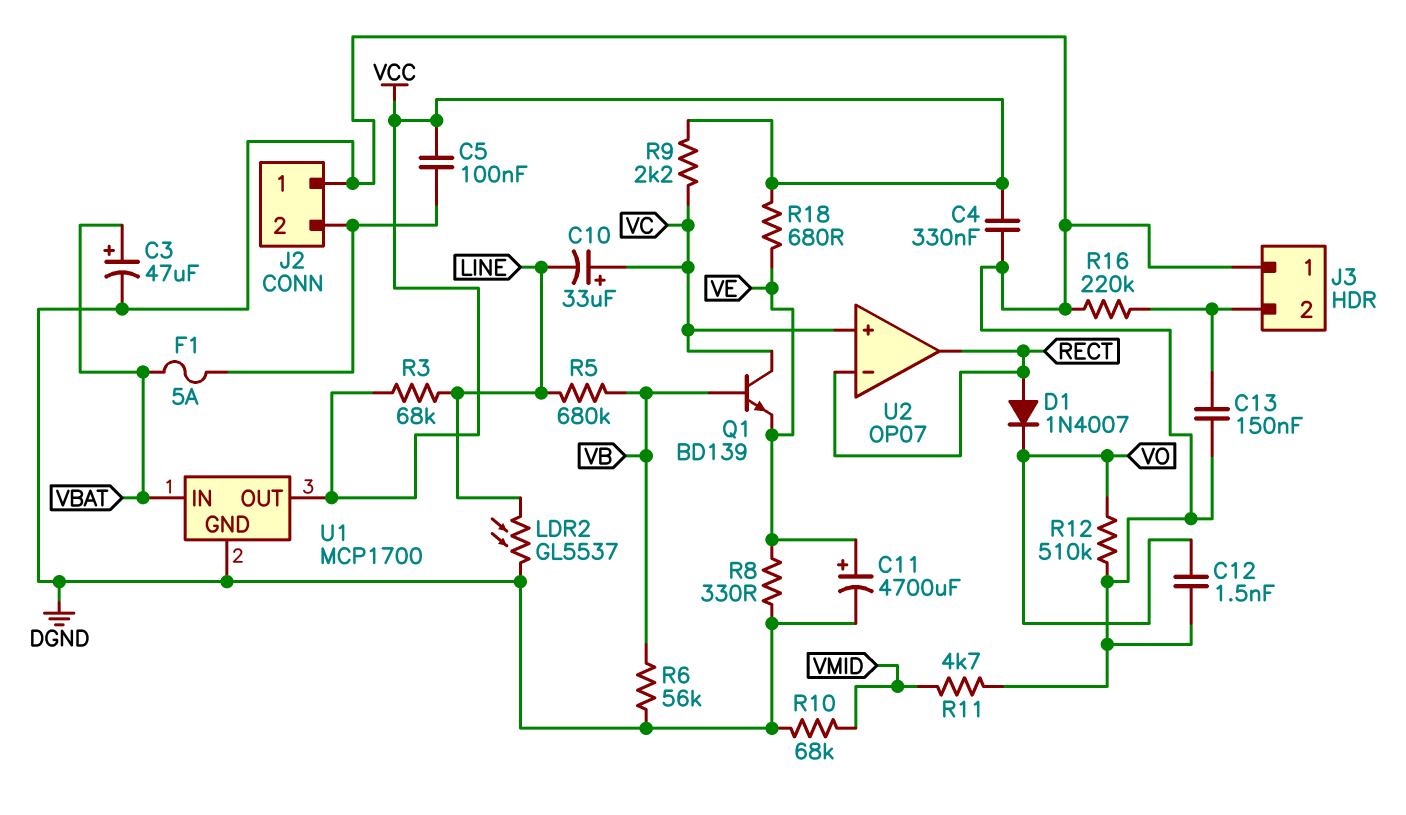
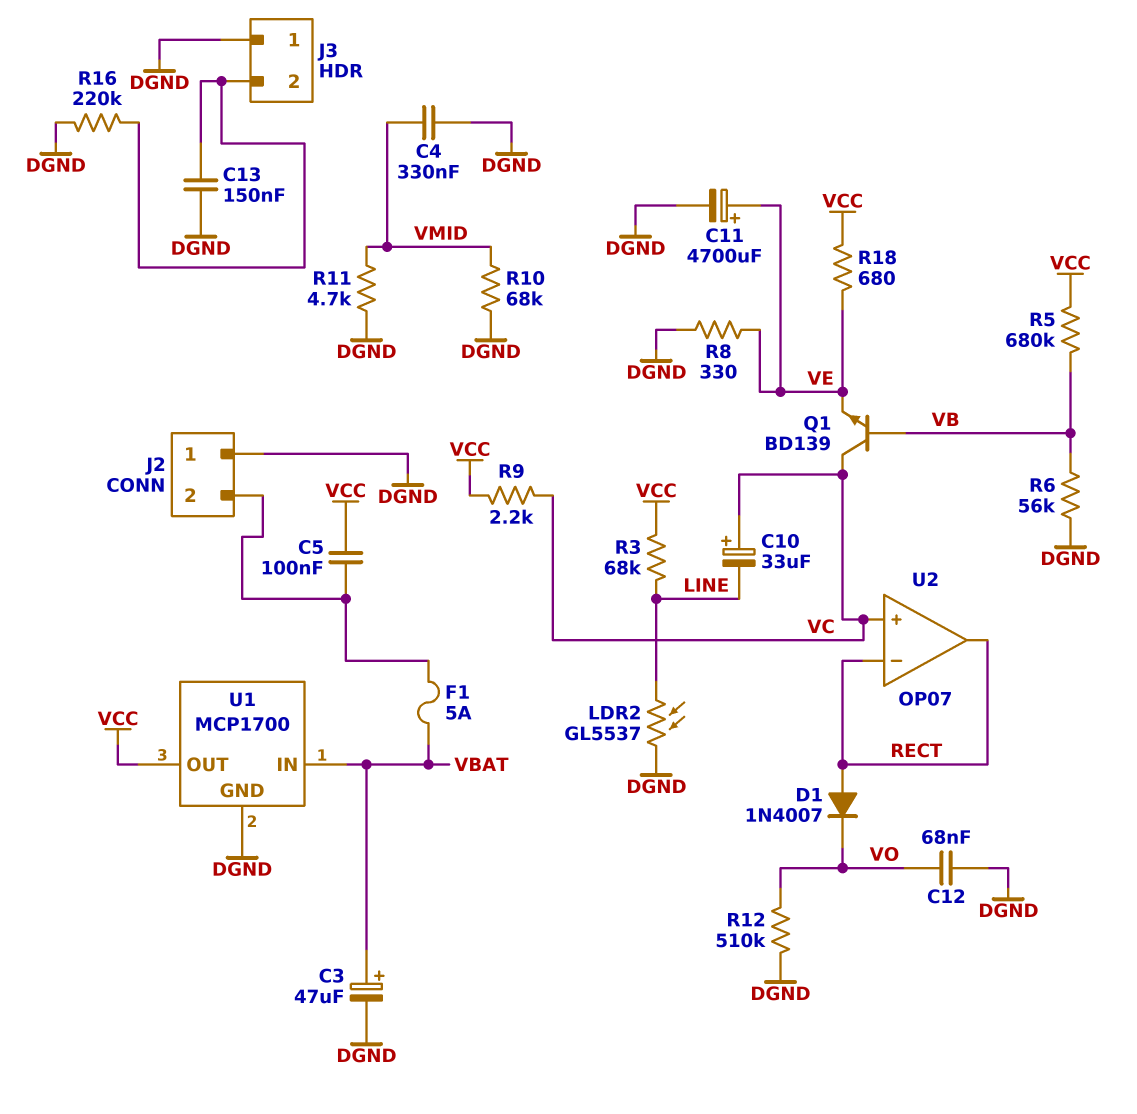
C4: 330nF (DGND, VCC) -> 330nF (DGND, VMID)
C12: 1.5nF (DGND, VO) -> 68nF (DGND, VO)
R5: 680k (LINE, VB) -> 680k (VB, VCC)

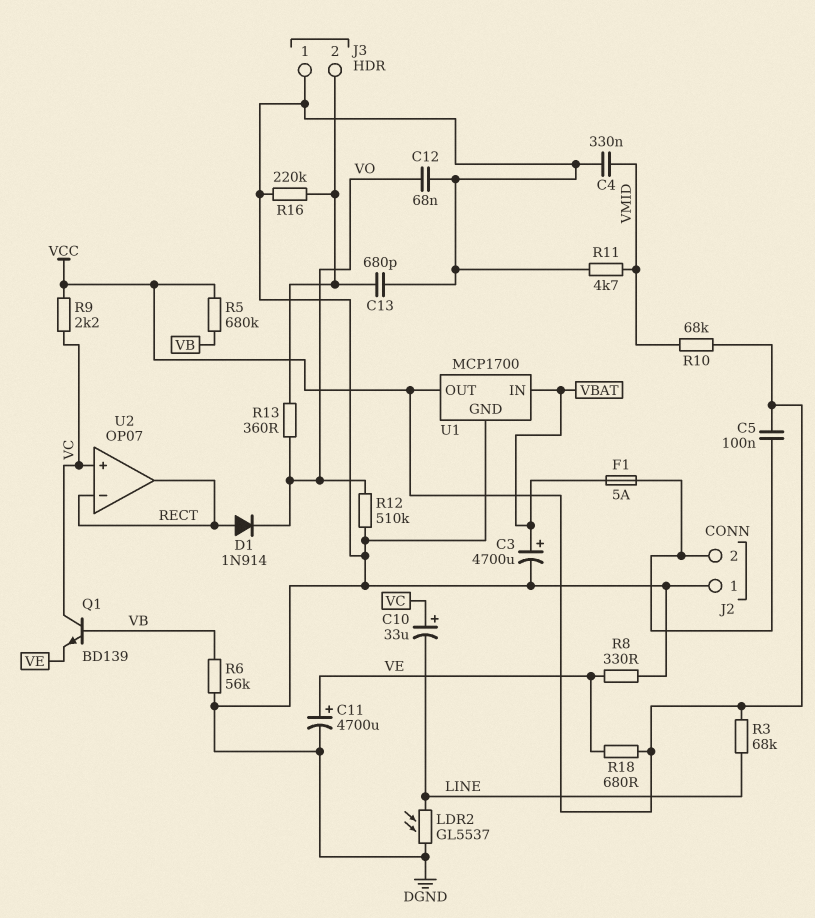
C3: 47uF (plus VBAT, minus DGND) -> 4700uF (plus VBAT, minus DGND)
C13: 150nF (DGND, J3/2) -> 680pF (DGND, J3/2)
D1: diode 1N4007 (A RECT, K VO) -> diode 1N914 (A RECT, K VO)
R10: 68k (DGND, VMID) -> 68k (VCC, VMID)
R13: none -> 360 (J3/2, VO)

